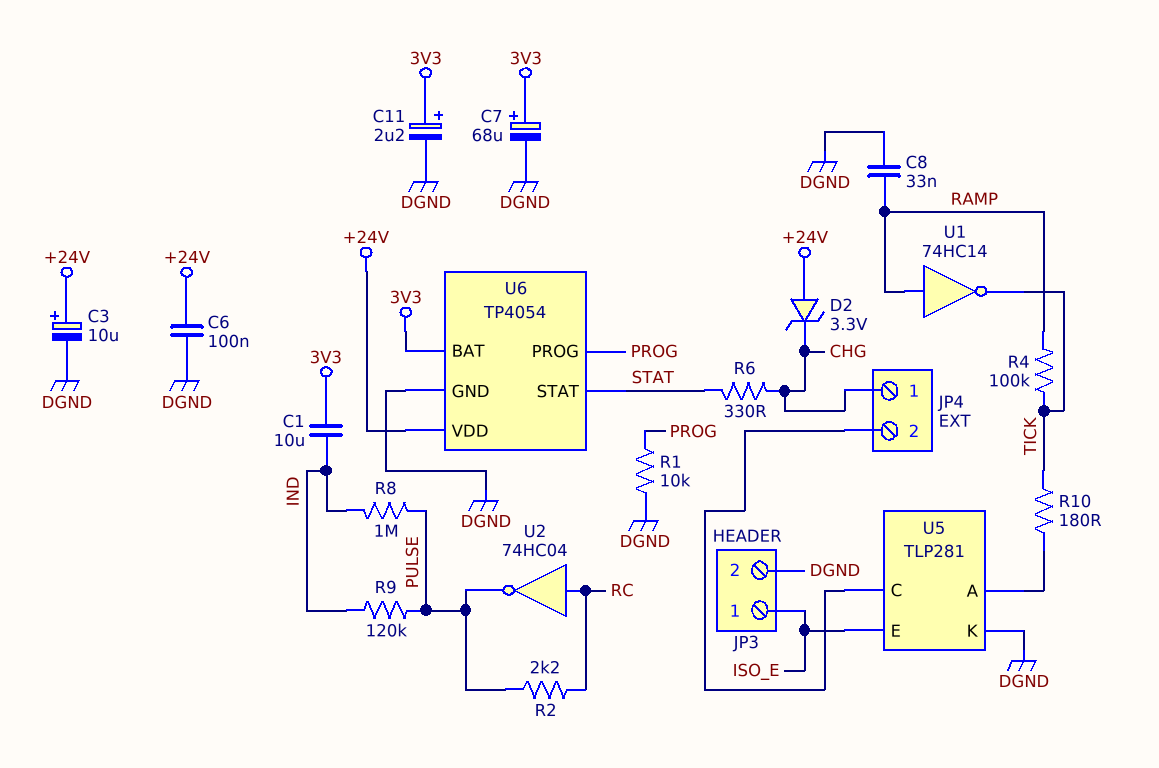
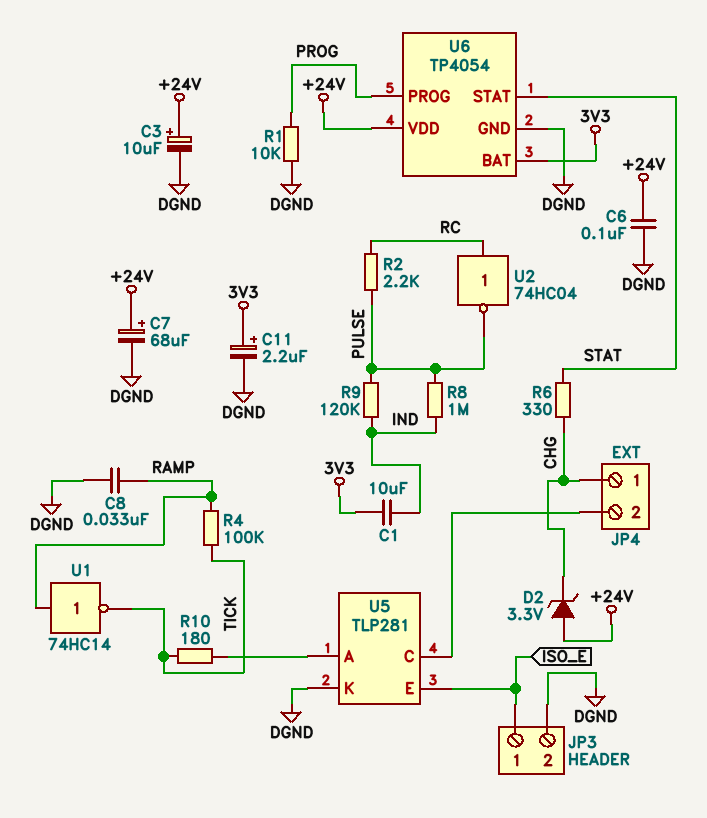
C7: 68uF (plus 3V3, minus DGND) -> 68uF (plus +24V, minus DGND)

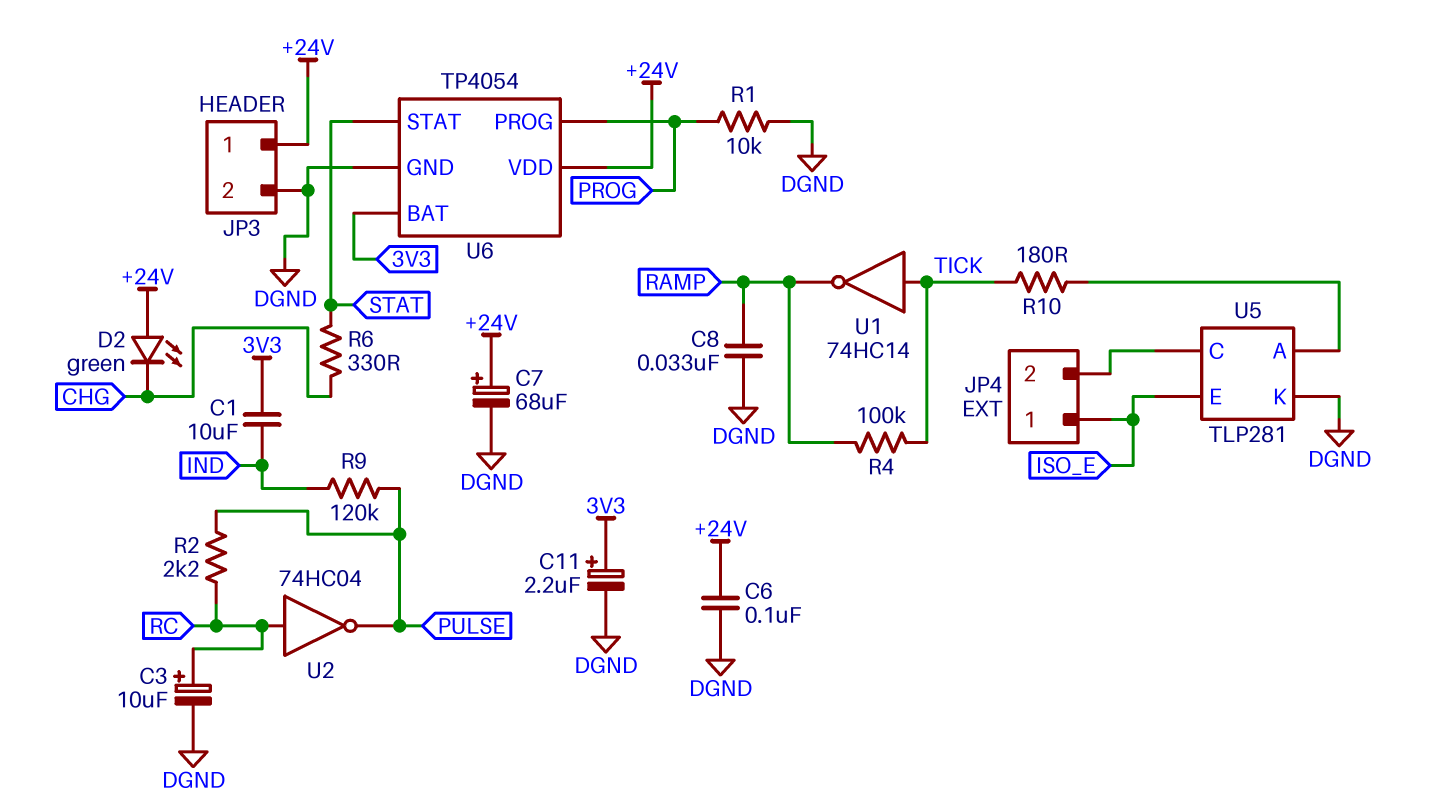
C3: 10uF (plus +24V, minus DGND) -> 10uF (plus RC, minus DGND)
D2: zener 3.3V (A +24V, K CHG) -> LED green (A +24V, K CHG)
JP3 pin 1: ISO_E -> +24V
JP4 pin 1: CHG -> ISO_E
R8: 1M (IND, PULSE) -> none
U1: NOT 74HC14 (in RAMP, out TICK) -> NOT 74HC14 (in TICK, out RAMP)

